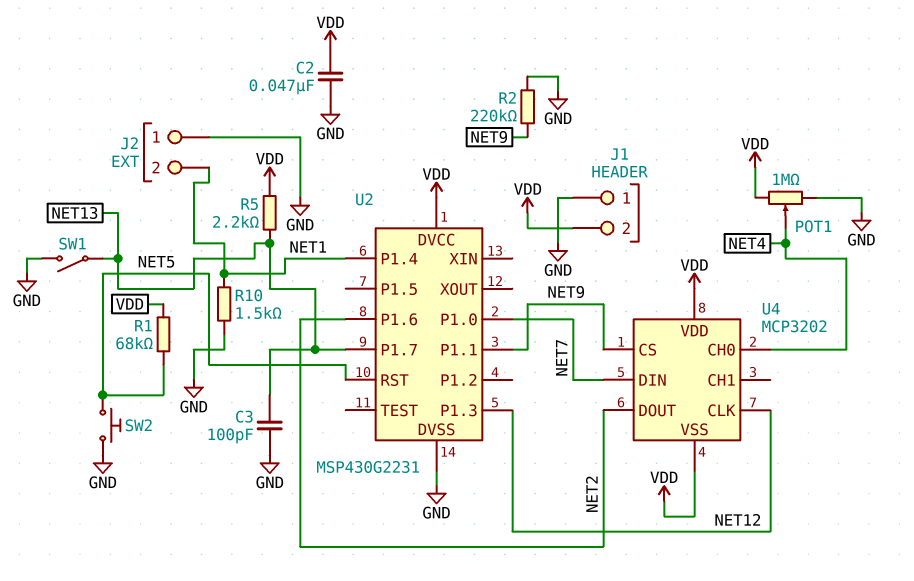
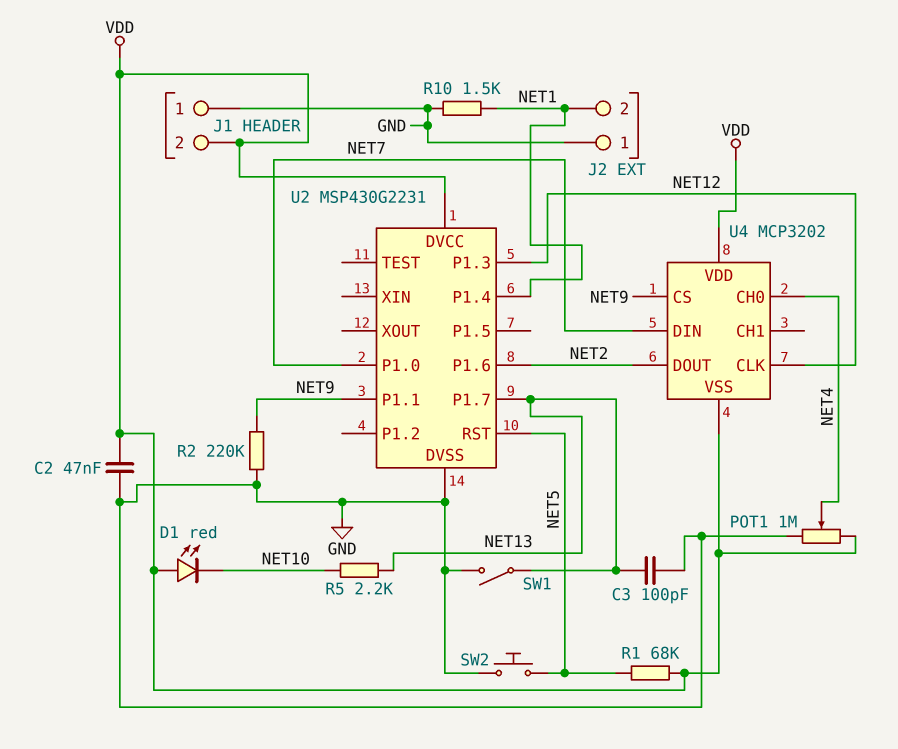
D1: none -> LED red (A VDD, K NET10)
R5: 2.2k (NET13, VDD) -> 2.2k (NET10, NET13)

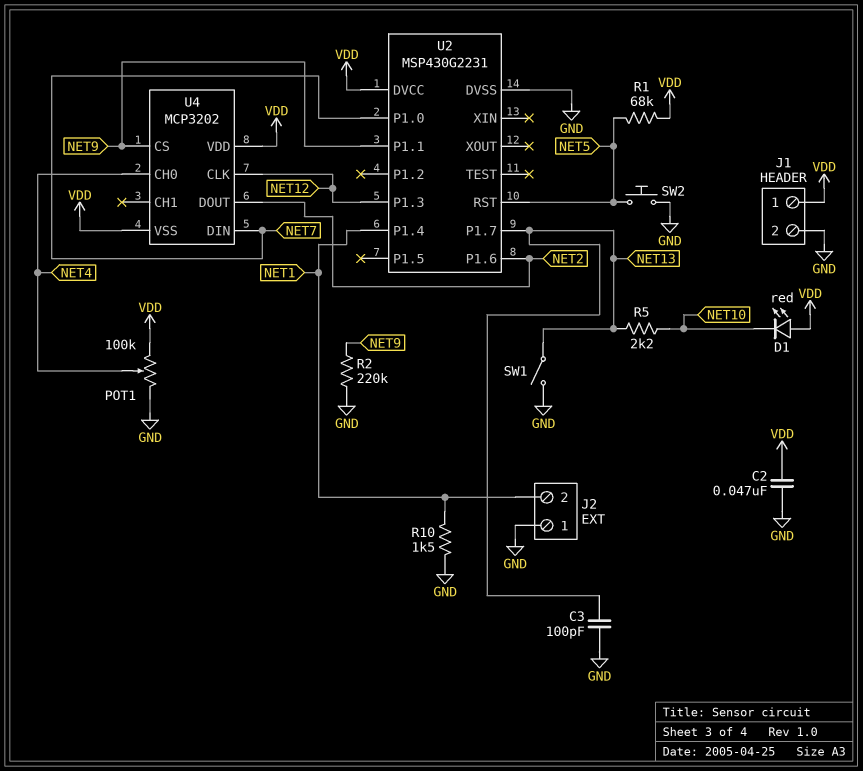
J1 pin 1: GND -> VDD
J1 pin 2: VDD -> GND
POT1: 1M (GND, VDD, wiper NET4) -> 100k (GND, VDD, wiper NET4)

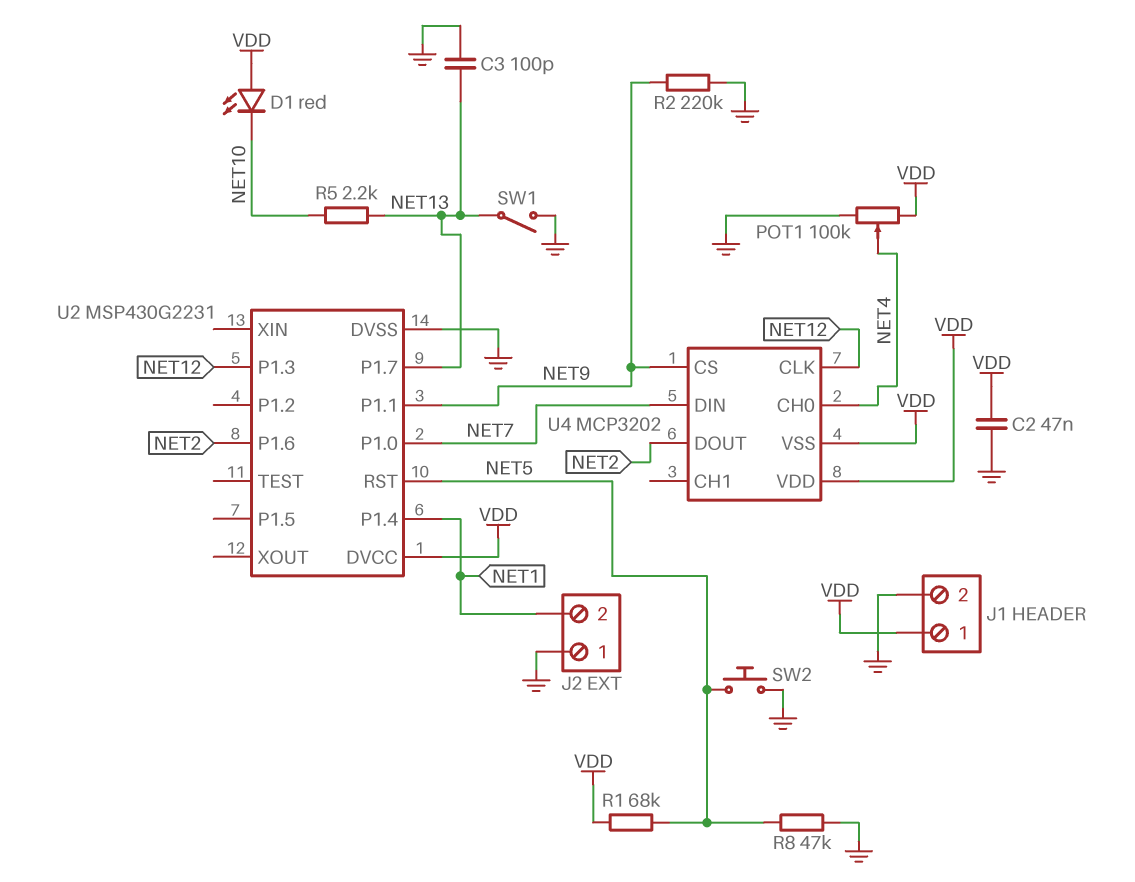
R8: none -> 47k (GND, NET5)
R10: 1.5k (GND, NET1) -> none

